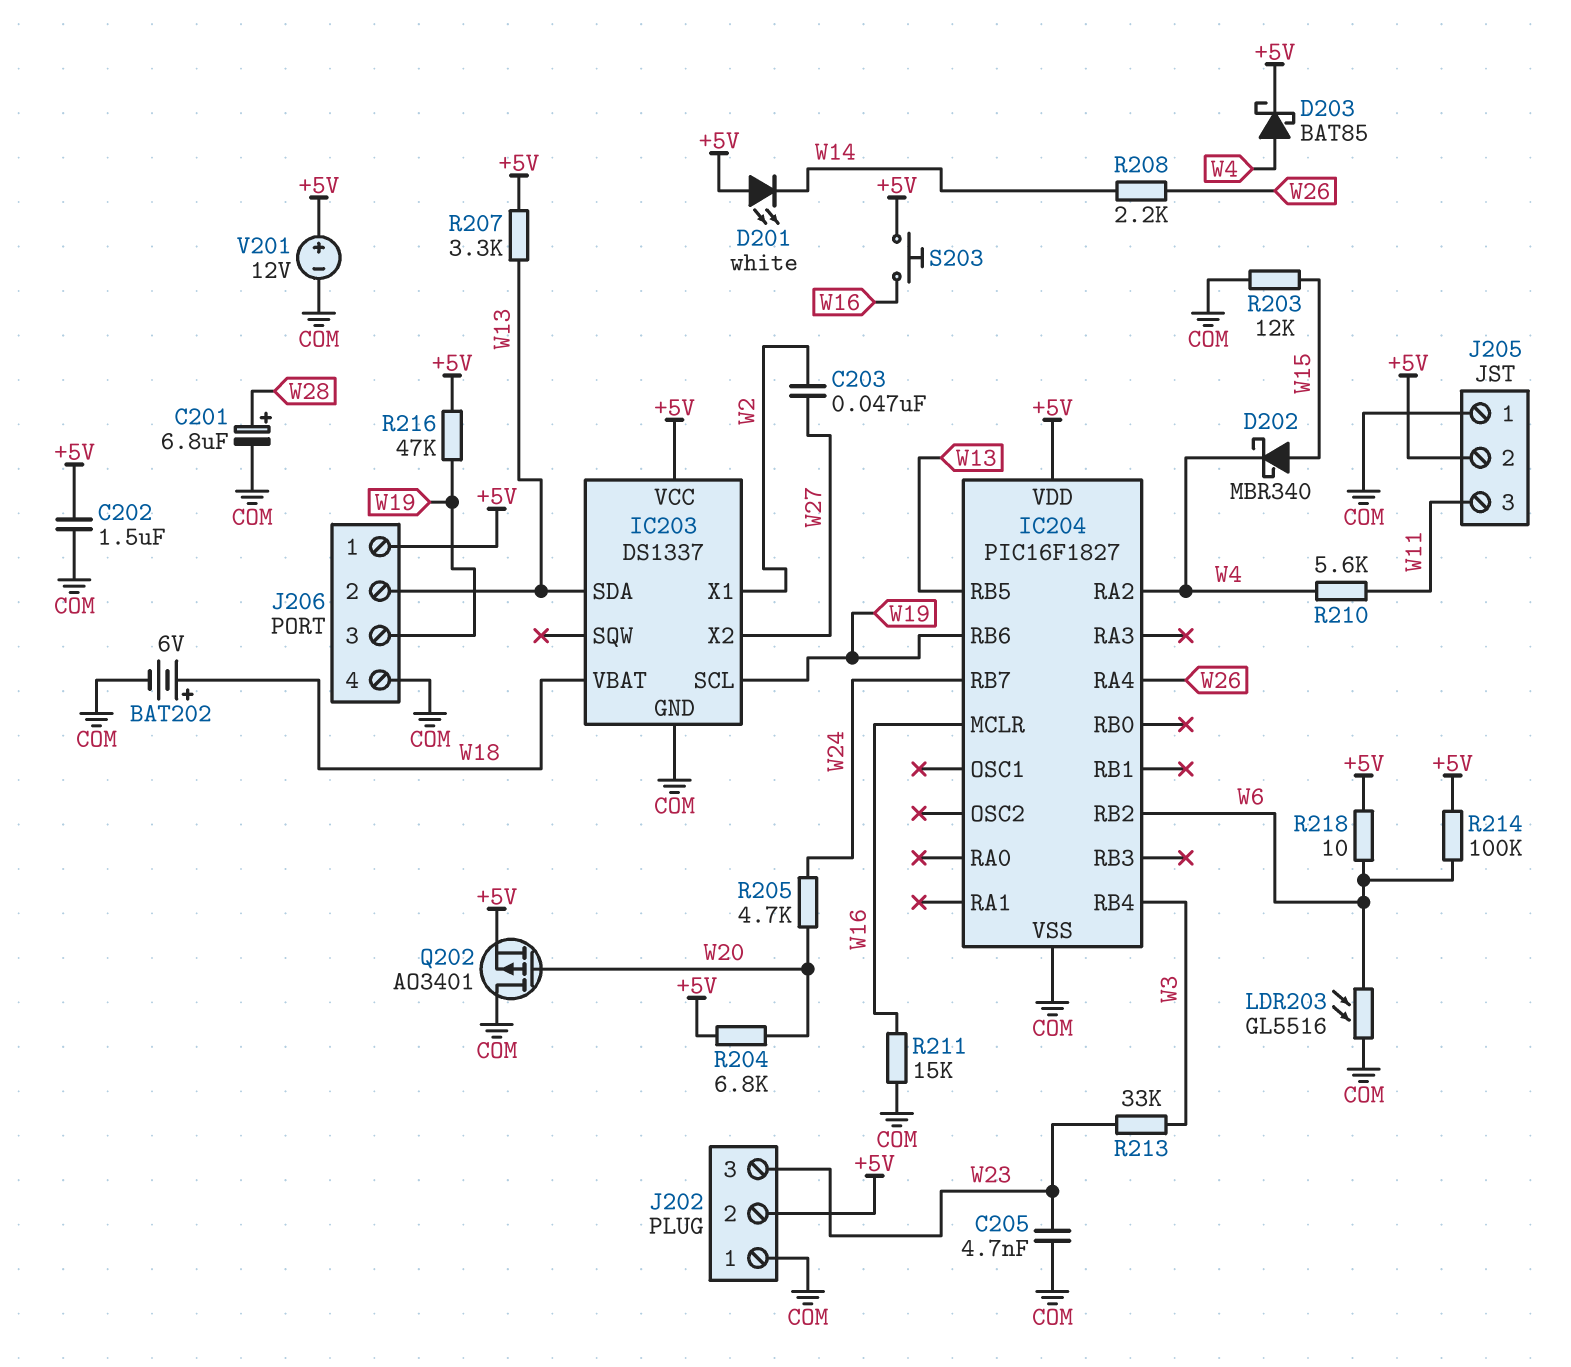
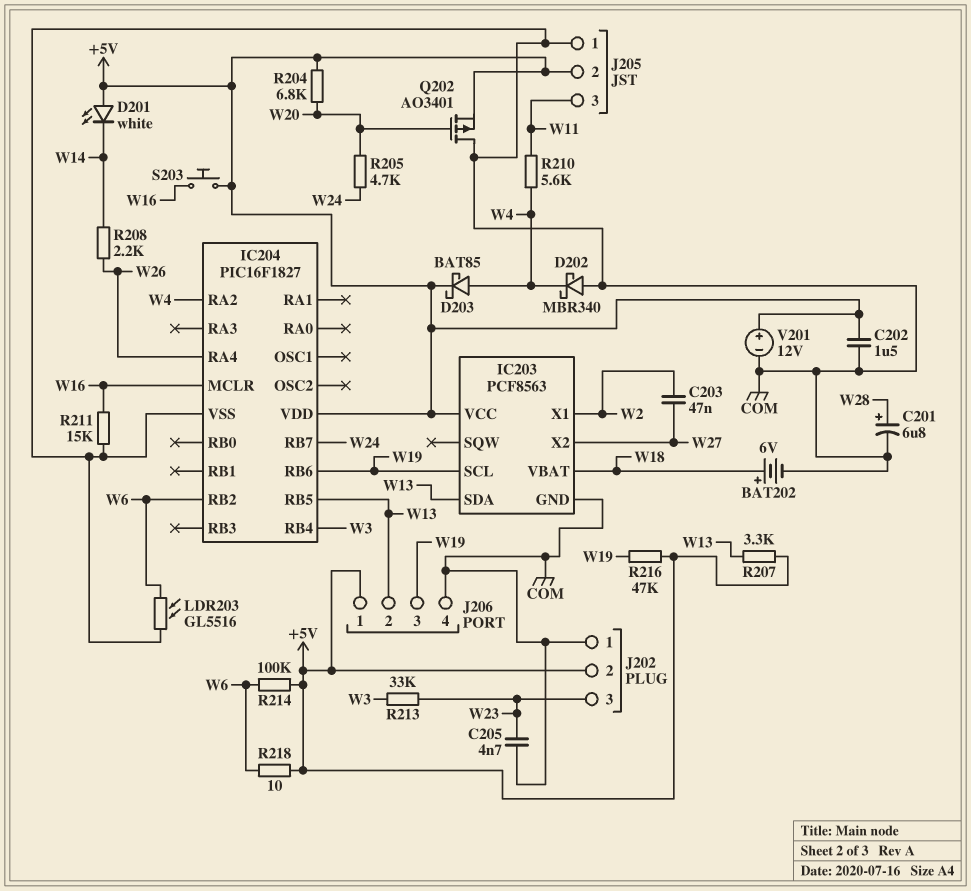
D202: schottky MBR340 (A W15, K W4) -> schottky MBR340 (A COM, K W4)
IC203: DS1337 -> PCF8563
R203: 12k (COM, W15) -> none

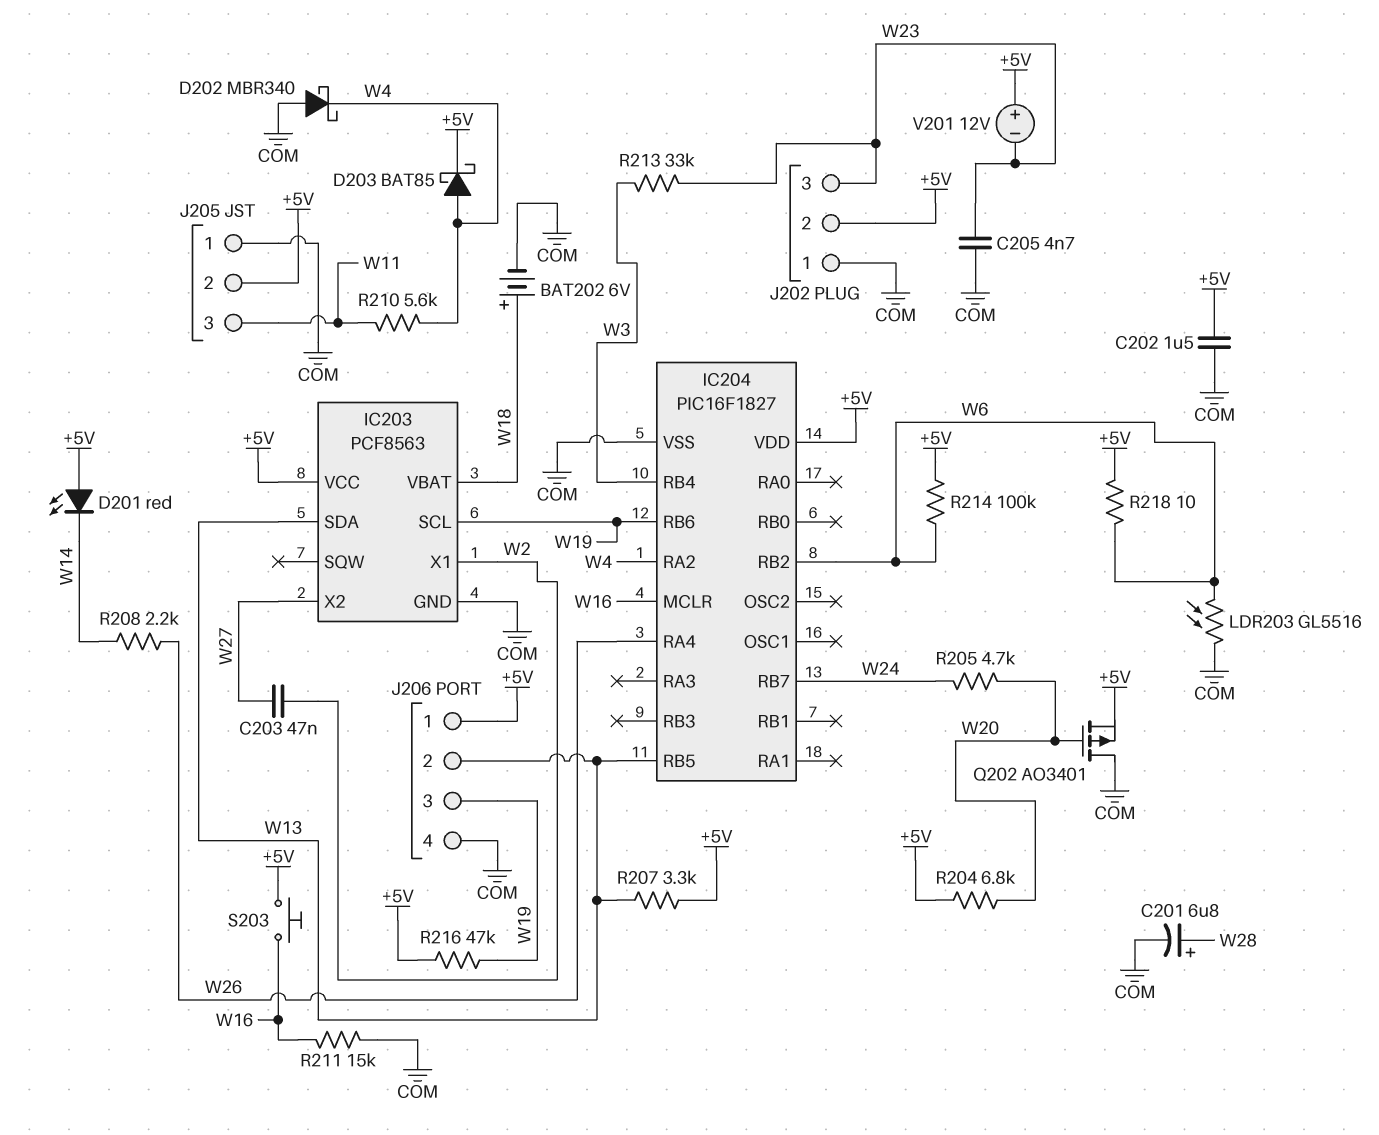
D201: LED white (A +5V, K W14) -> LED red (A +5V, K W14)
V201: 12V (plus +5V, minus COM) -> 12V (plus +5V, minus W23)

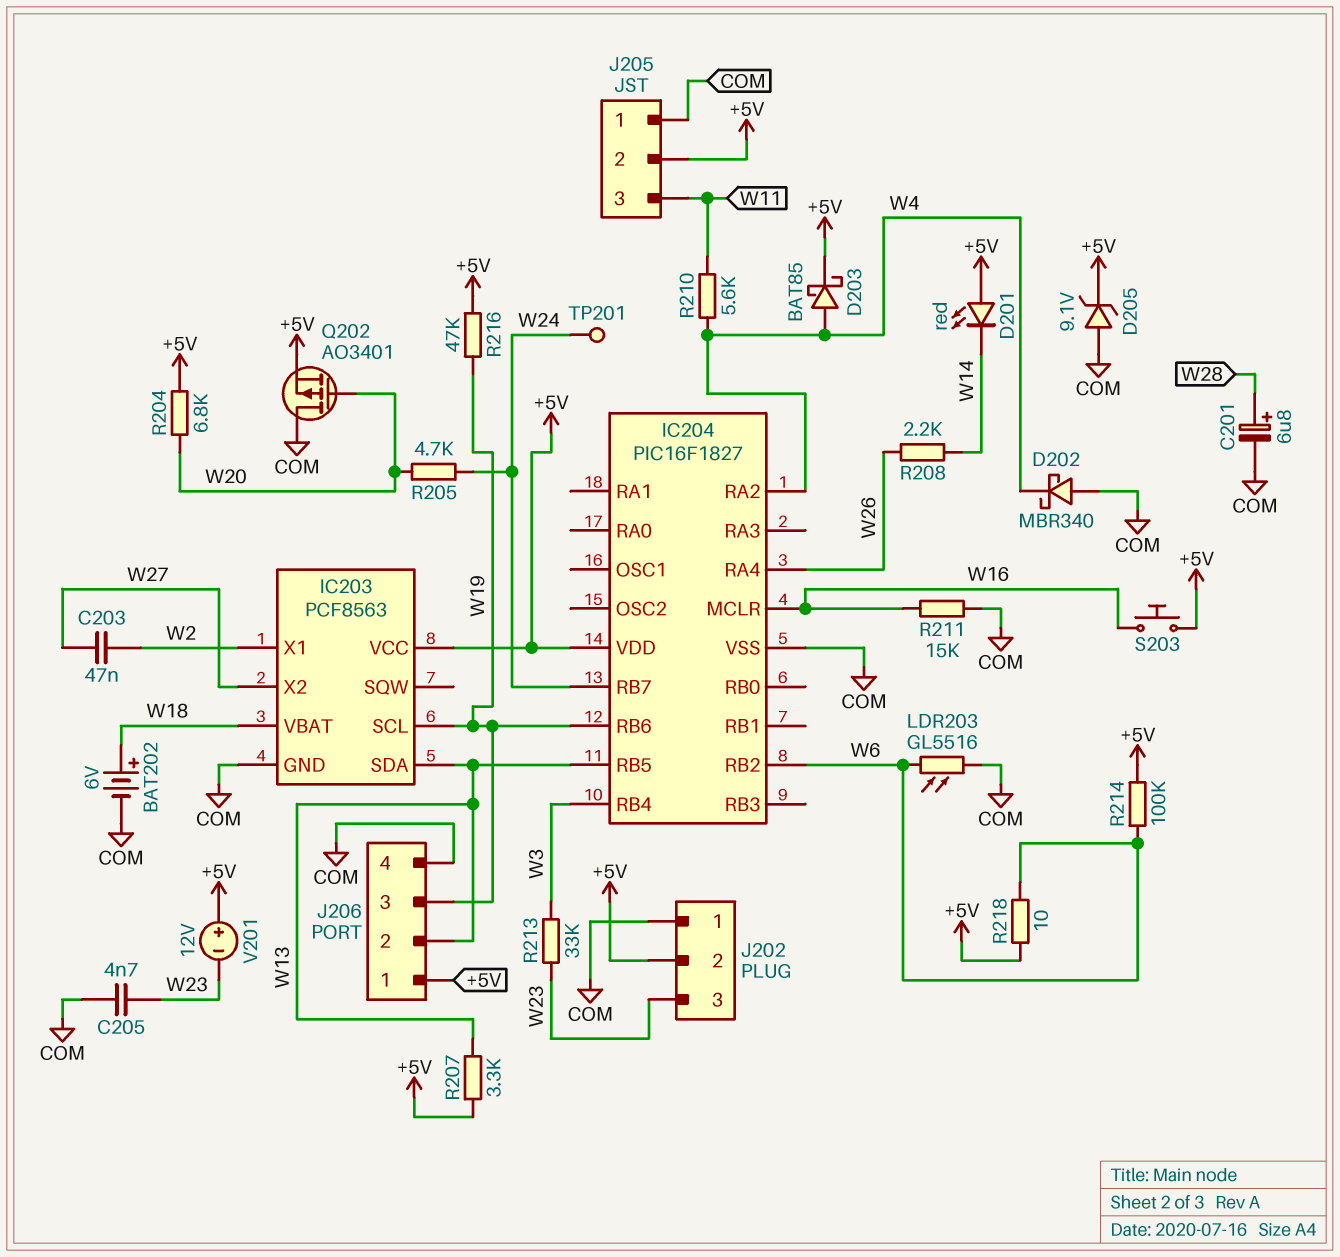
C202: 1.5uF (+5V, COM) -> none
D205: none -> zener 9.1V (A COM, K +5V)
TP201: none -> test point (W24)

